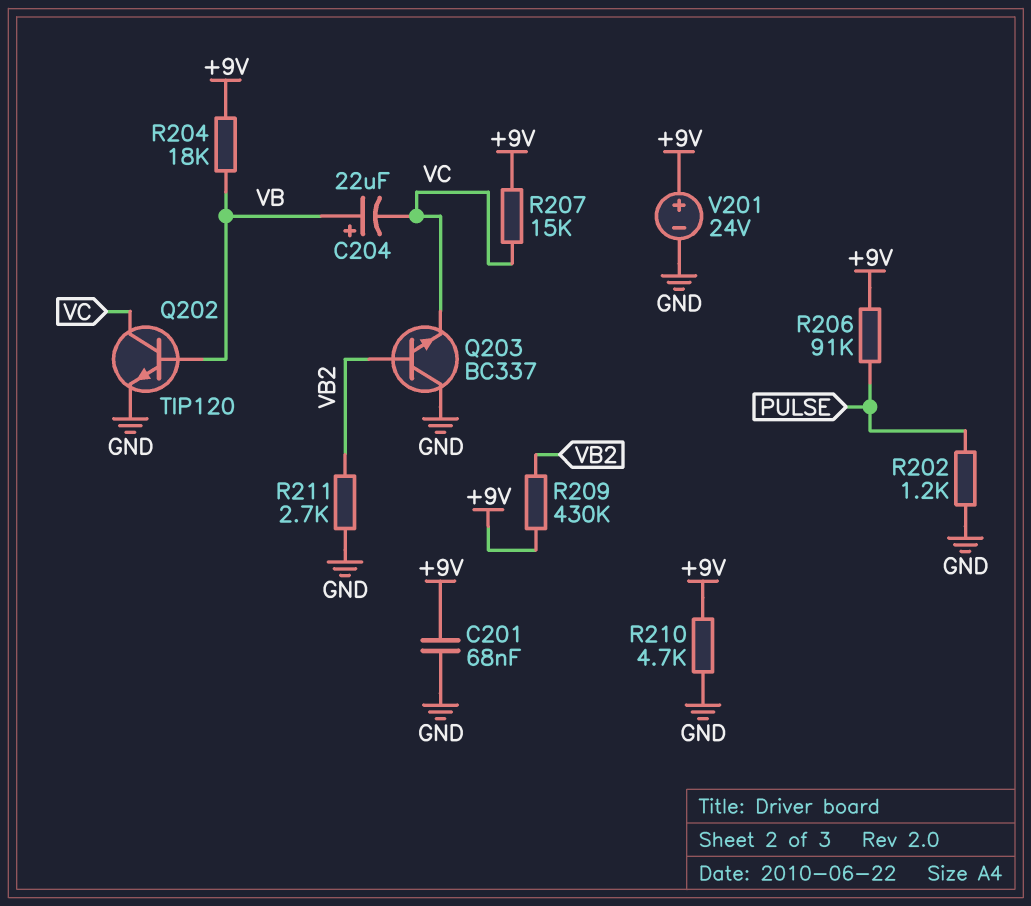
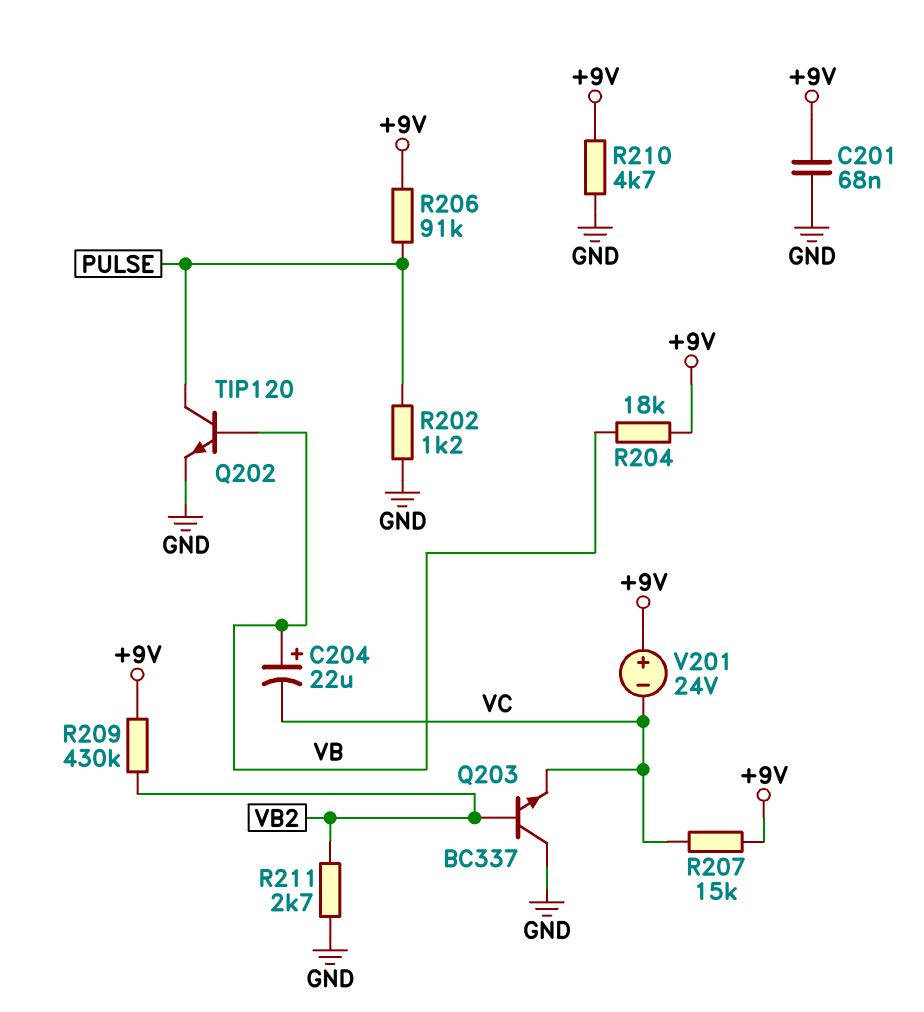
Q202: NPN TIP120 (B VB, C VC, E GND) -> NPN TIP120 (B VB, C PULSE, E GND)
V201: 24V (plus +9V, minus GND) -> 24V (plus +9V, minus VC)

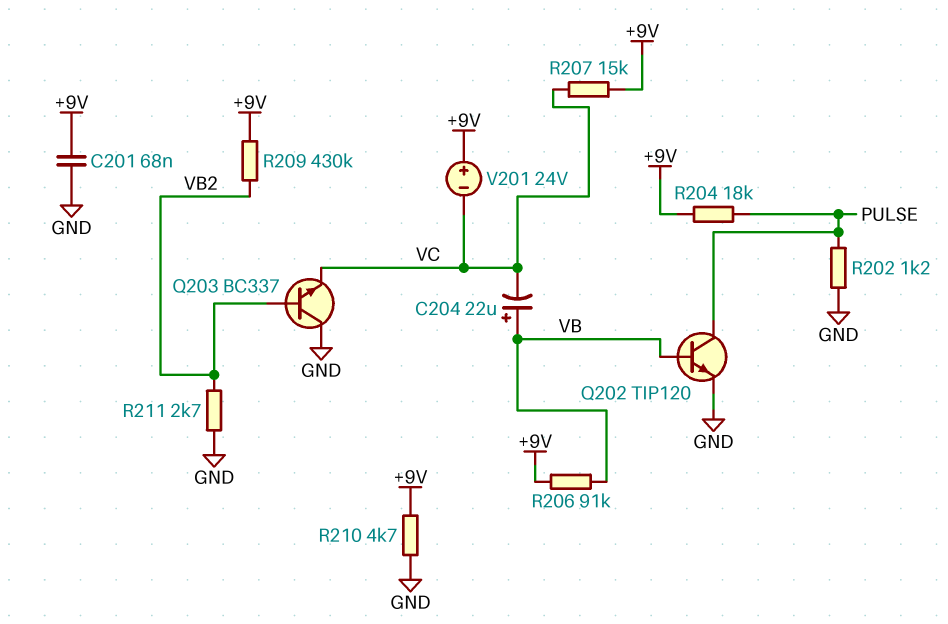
R204: 18k (+9V, VB) -> 18k (+9V, PULSE)
R206: 91k (+9V, PULSE) -> 91k (+9V, VB)

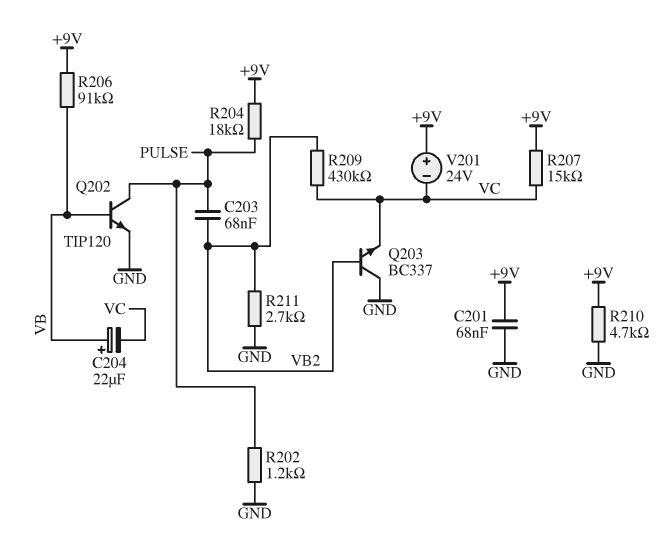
C203: none -> 68nF (PULSE, VB2)
R209: 430k (+9V, VB2) -> 430k (VB2, VC)

